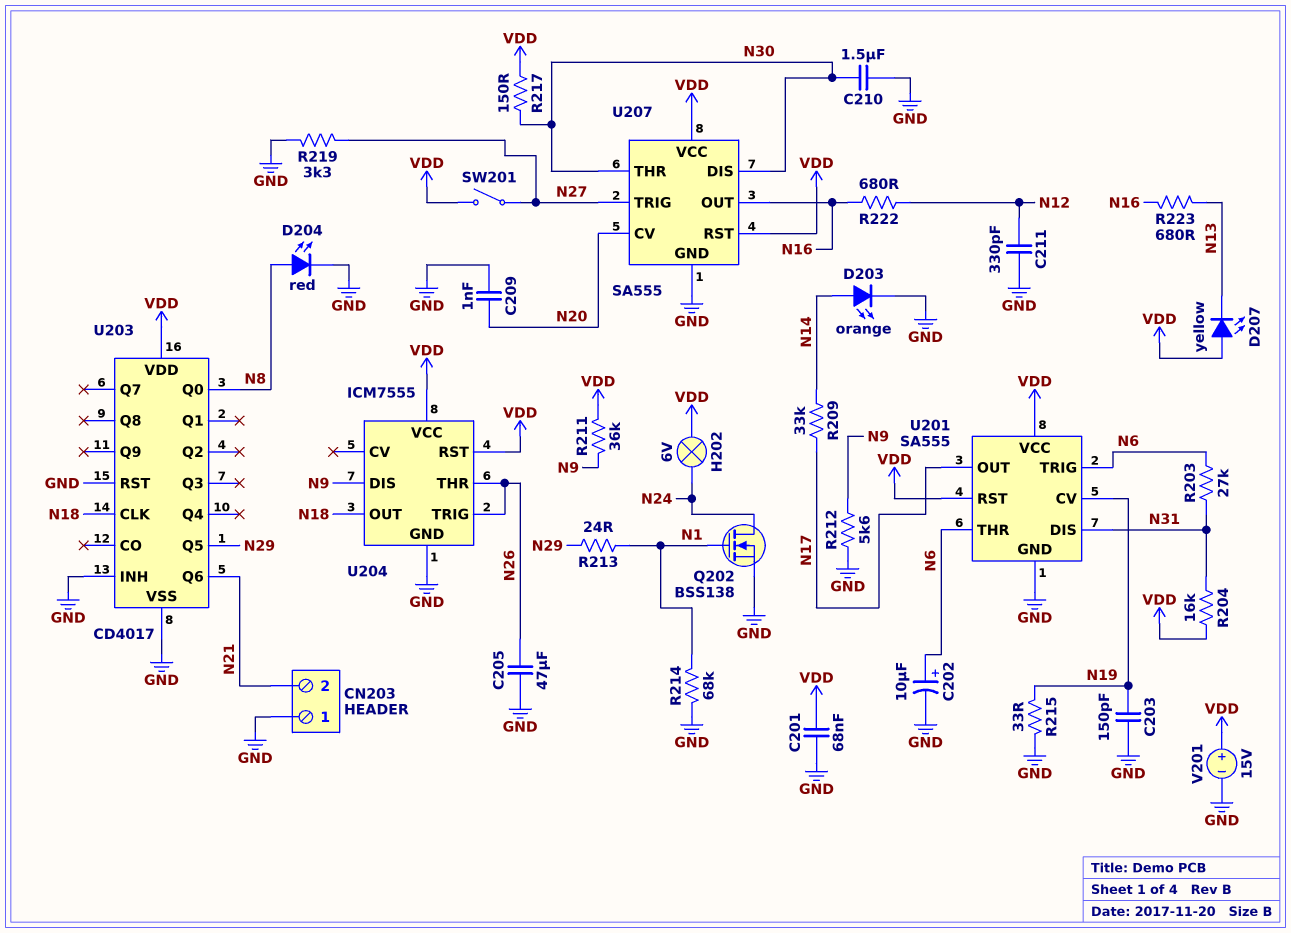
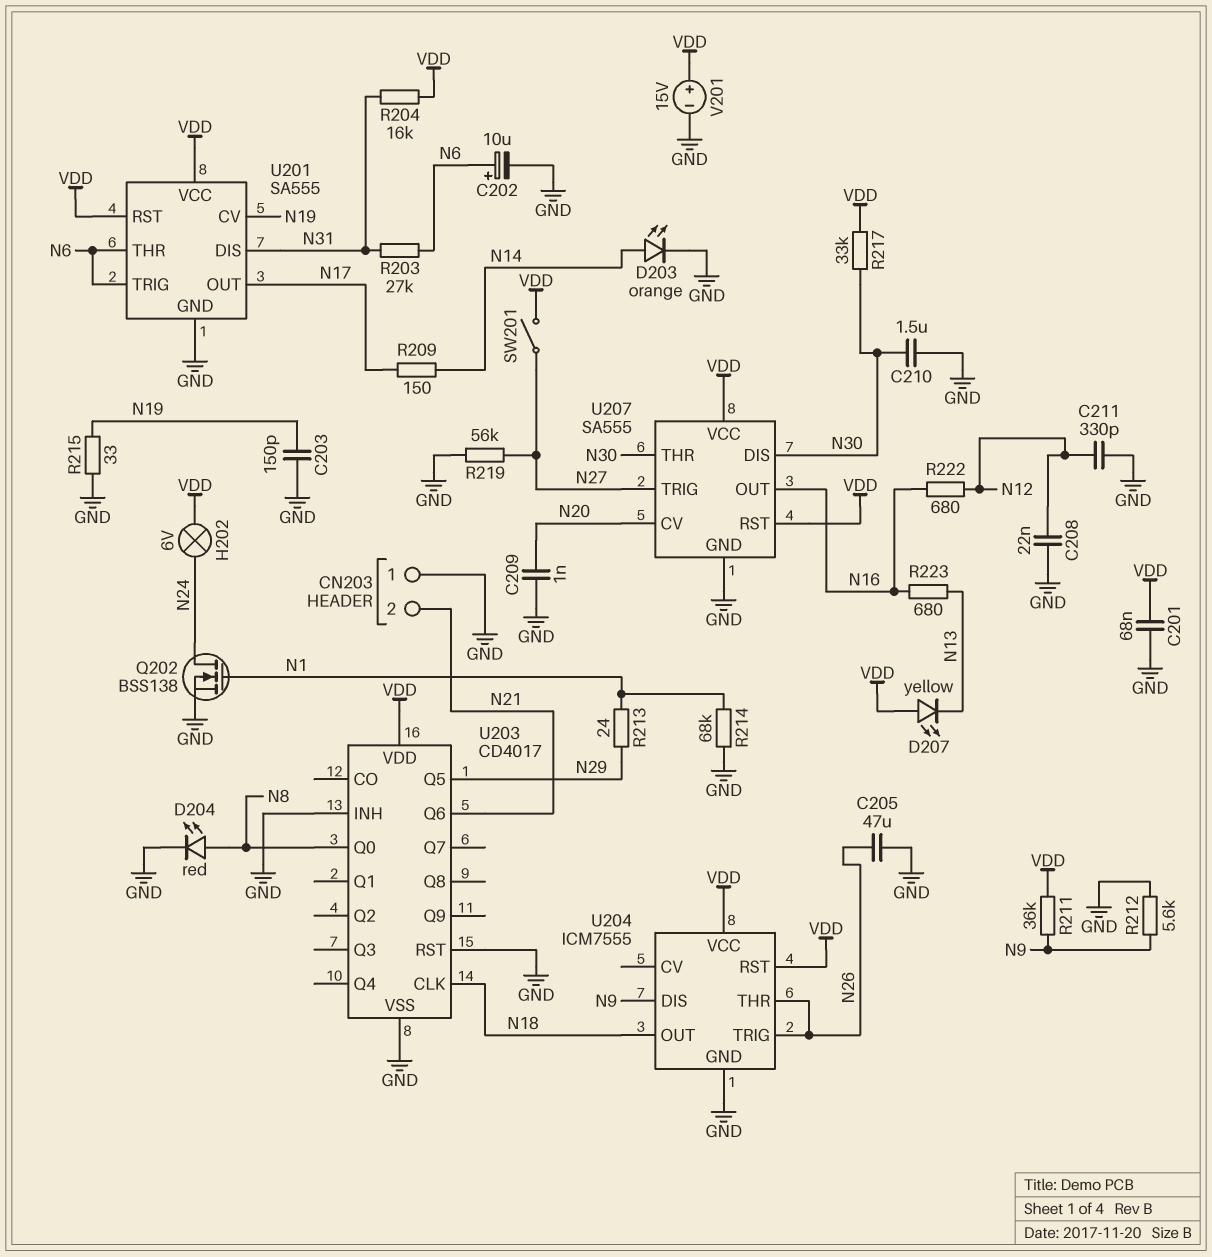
C208: none -> 22nF (GND, N12)
R209: 33k (N14, N17) -> 150 (N14, N17)
R217: 150 (N30, VDD) -> 33k (N30, VDD)
R219: 3.3k (GND, N27) -> 56k (GND, N27)

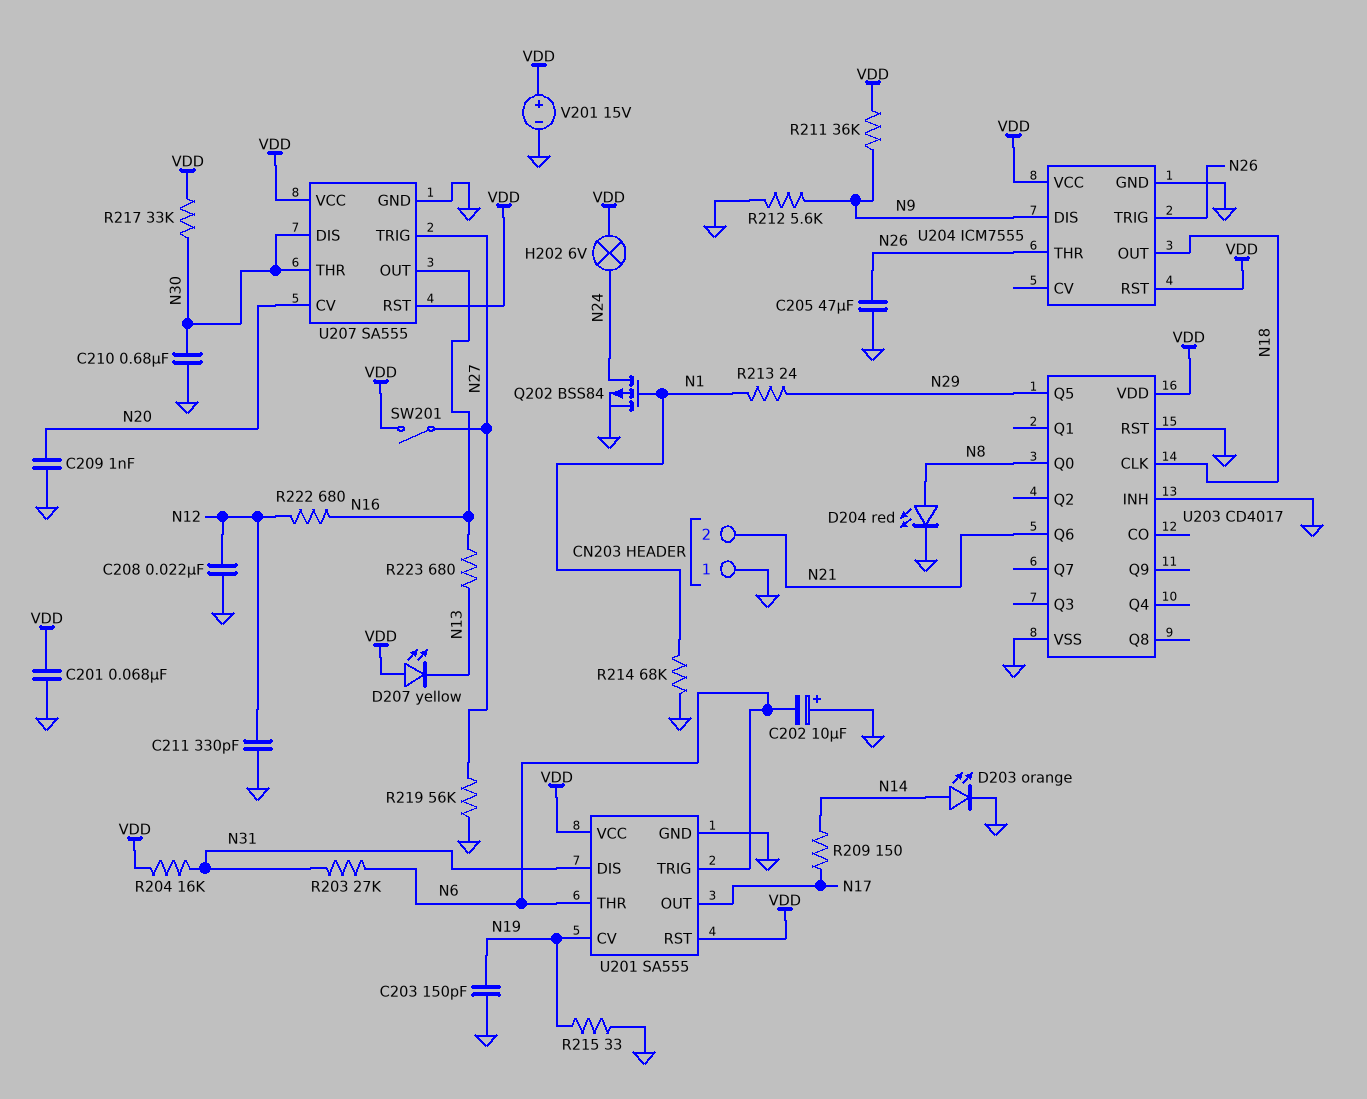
C202: 10uF (plus N6, minus GND) -> 10uF (plus GND, minus N6)
C210: 1.5uF (GND, N30) -> 680nF (GND, N30)
Q202: NMOS BSS138 (G N1, D N24, S GND) -> PMOS BSS84 (G N1, D N24, S GND)

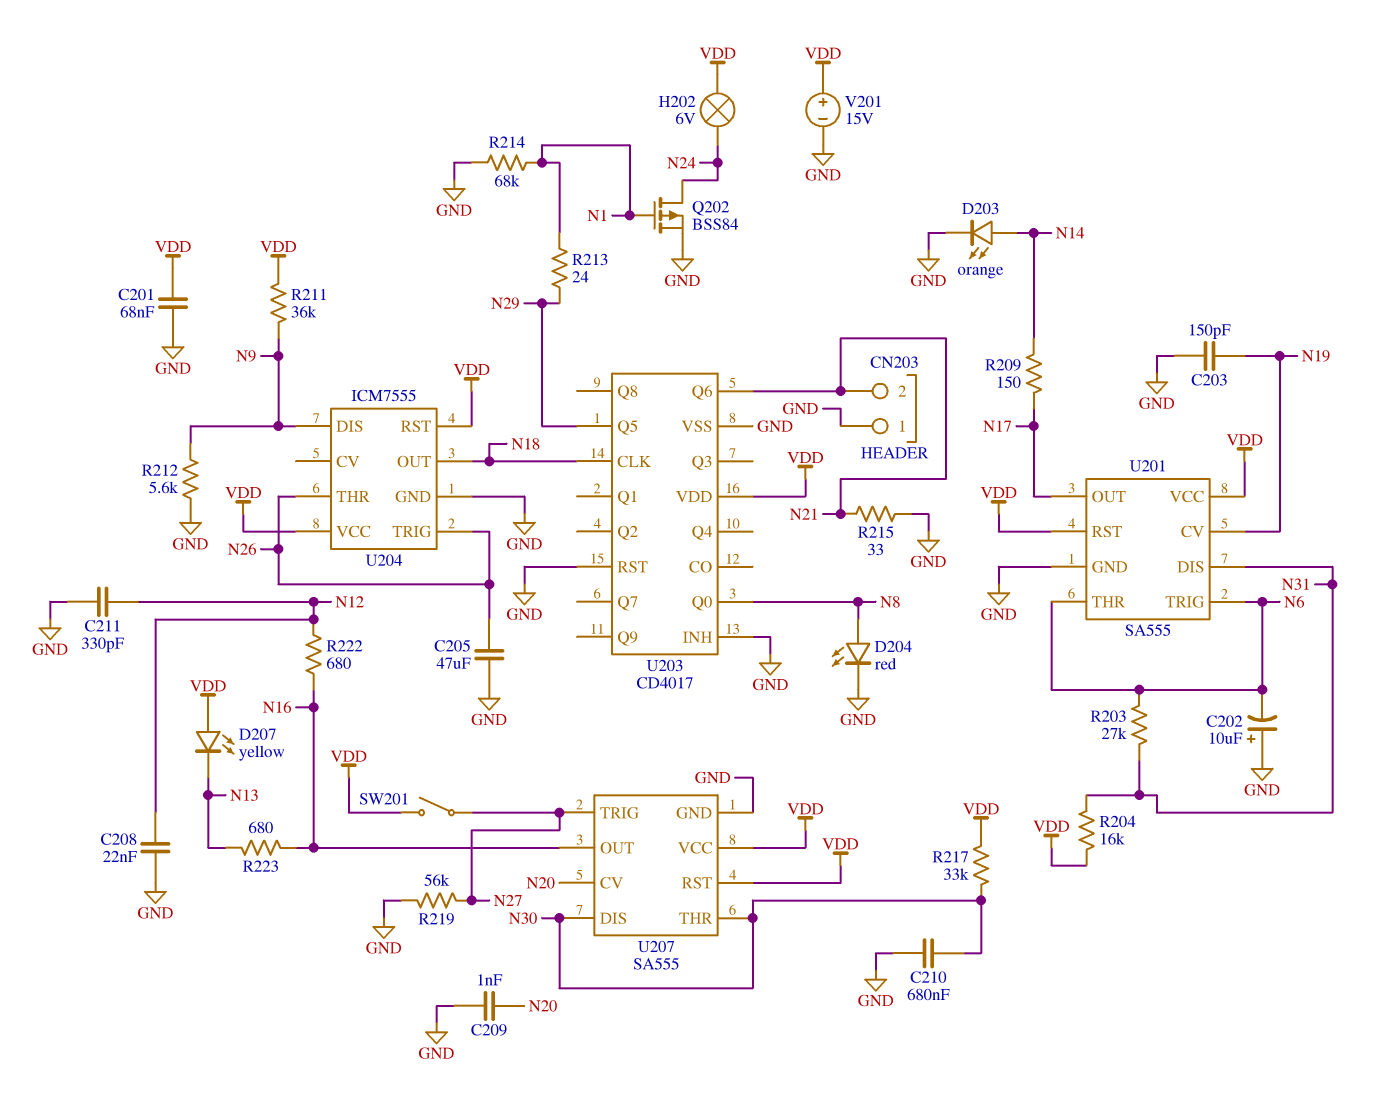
R215: 33 (GND, N19) -> 33 (GND, N21)

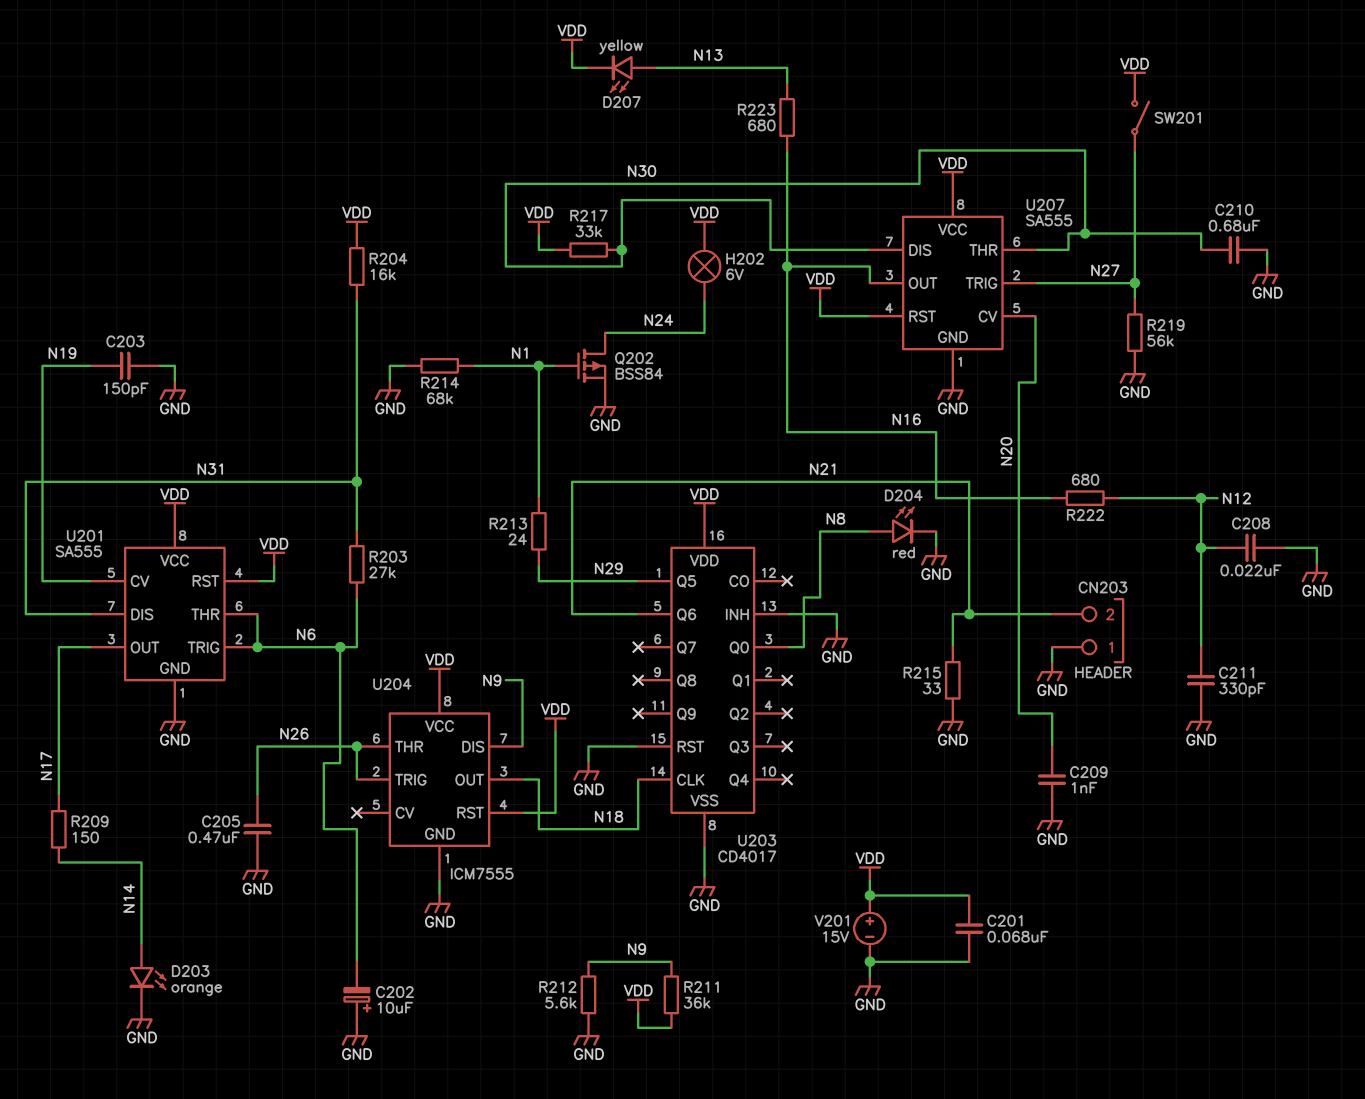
C205: 47uF (GND, N26) -> 470nF (GND, N26)
D207: LED yellow (A VDD, K N13) -> LED yellow (A N13, K VDD)

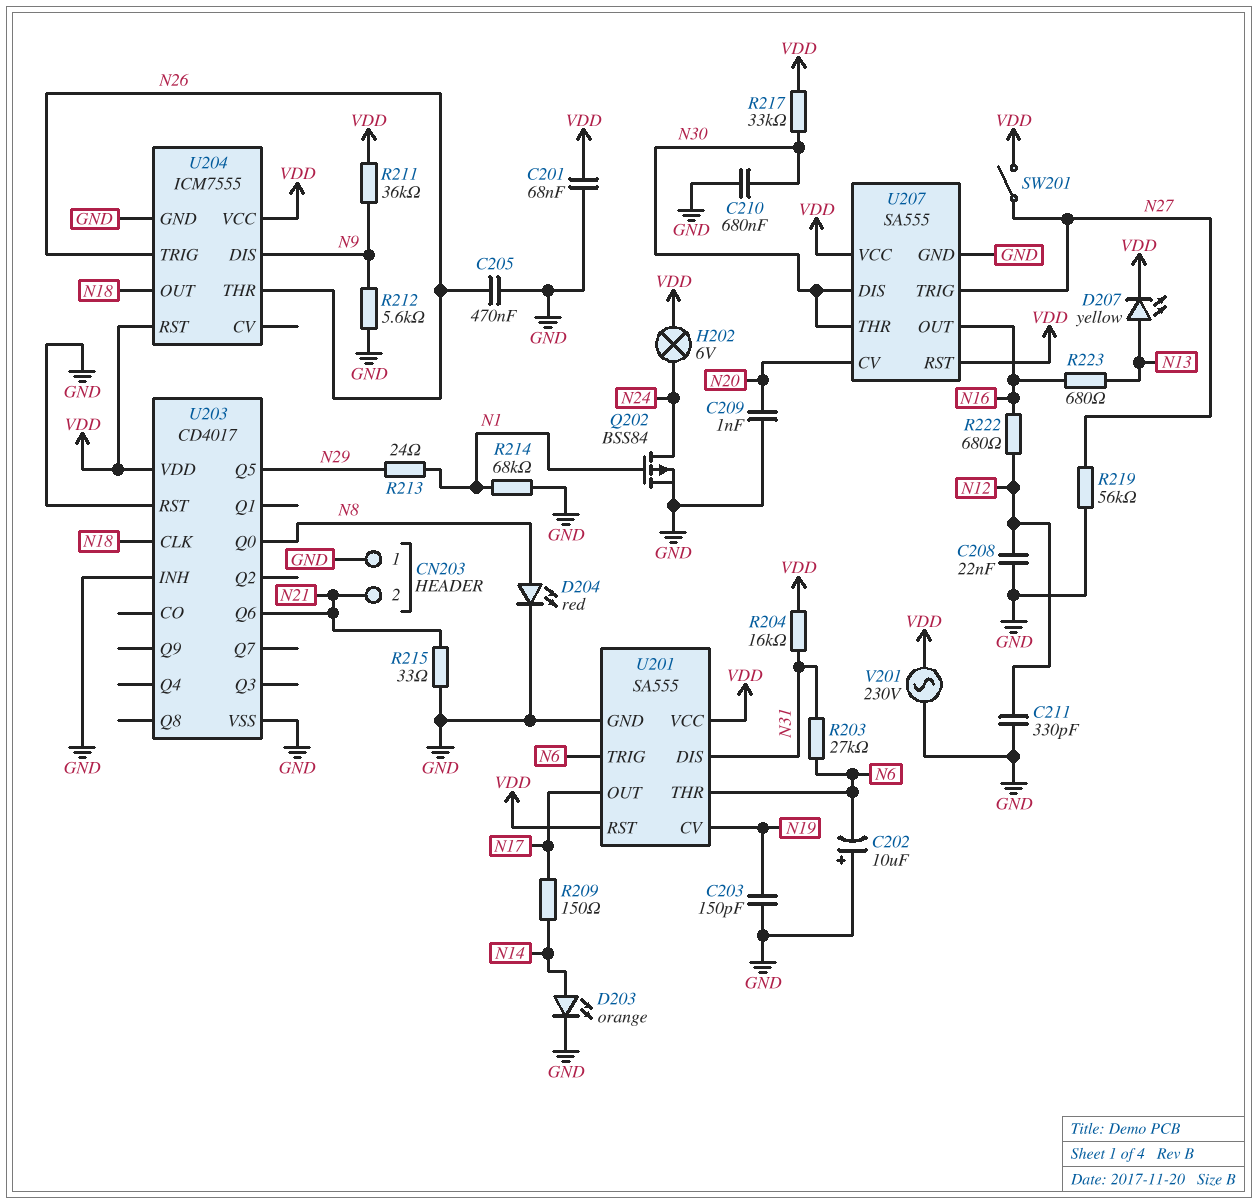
V201: 15V (plus VDD, minus GND) -> AC 230V (GND, VDD)

